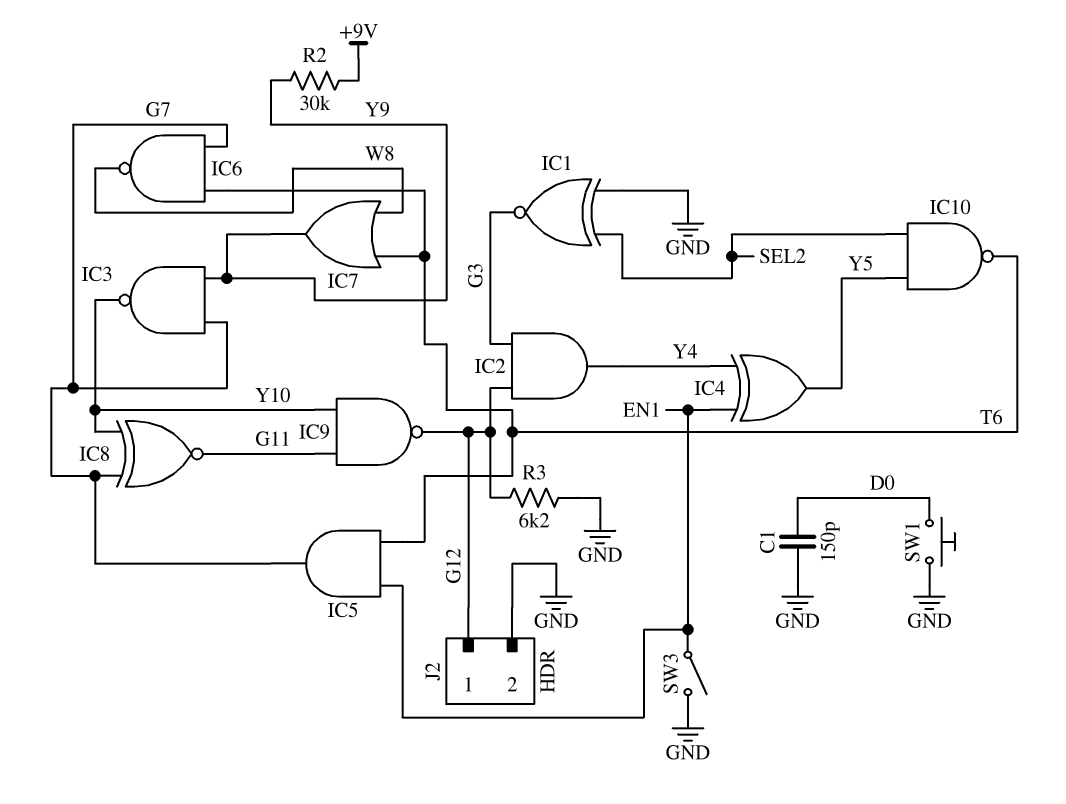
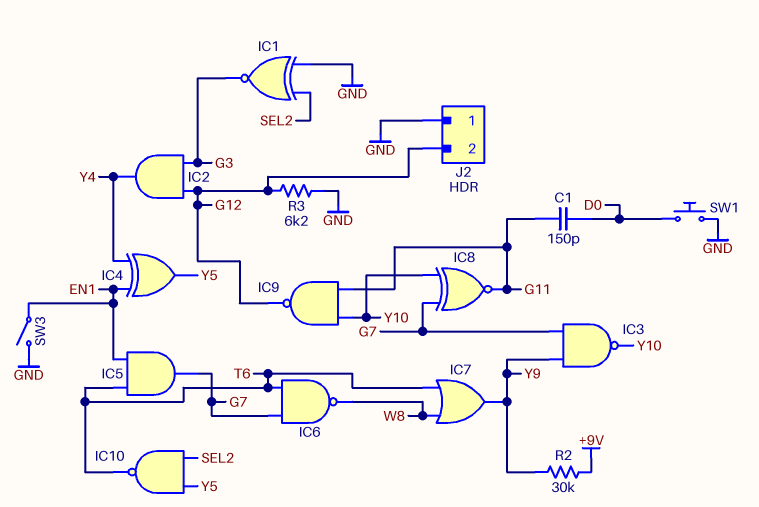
C1: 150pF (D0, GND) -> 150pF (D0, G11)
J2 pin 1: G12 -> GND
J2 pin 2: GND -> G12

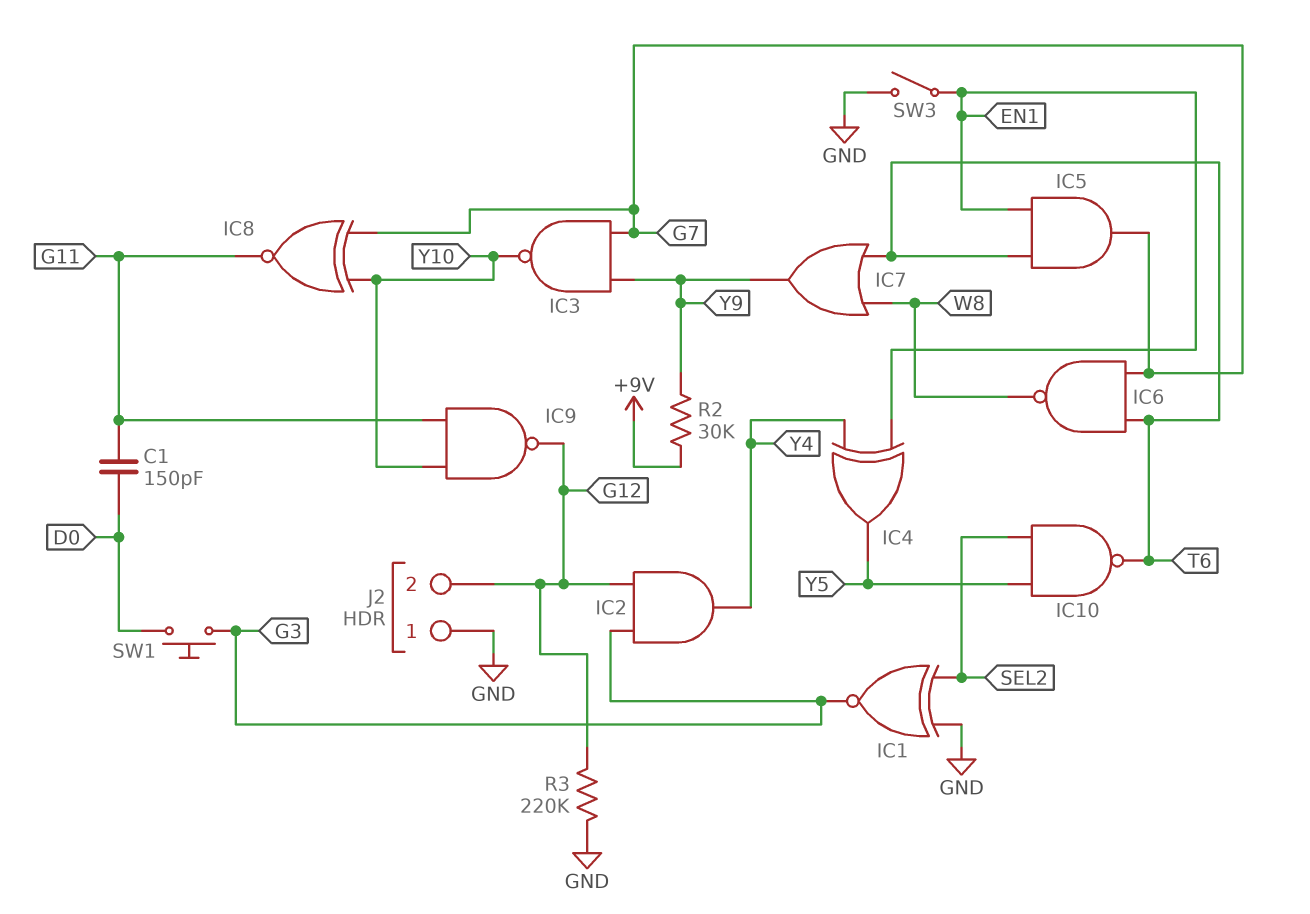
R3: 6.2k (G12, GND) -> 220k (G12, GND)
SW1: button (D0, GND) -> button (D0, G3)

